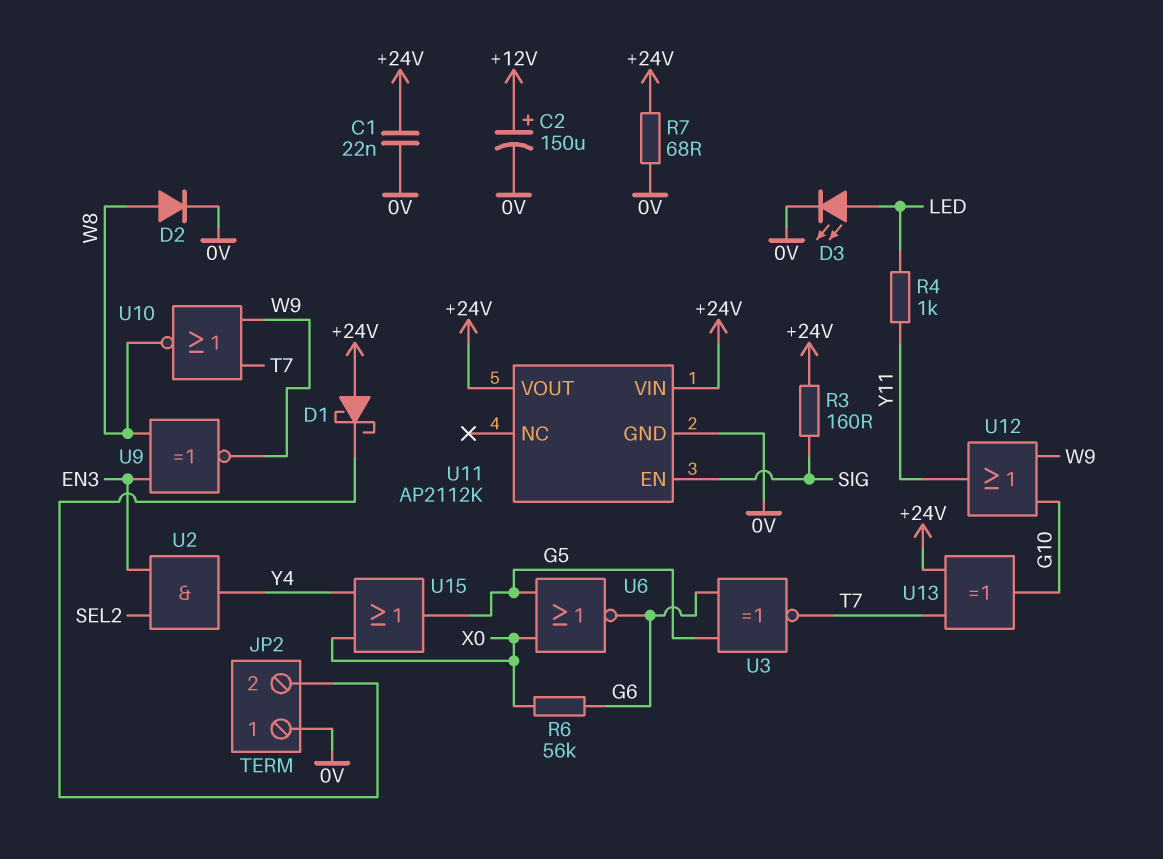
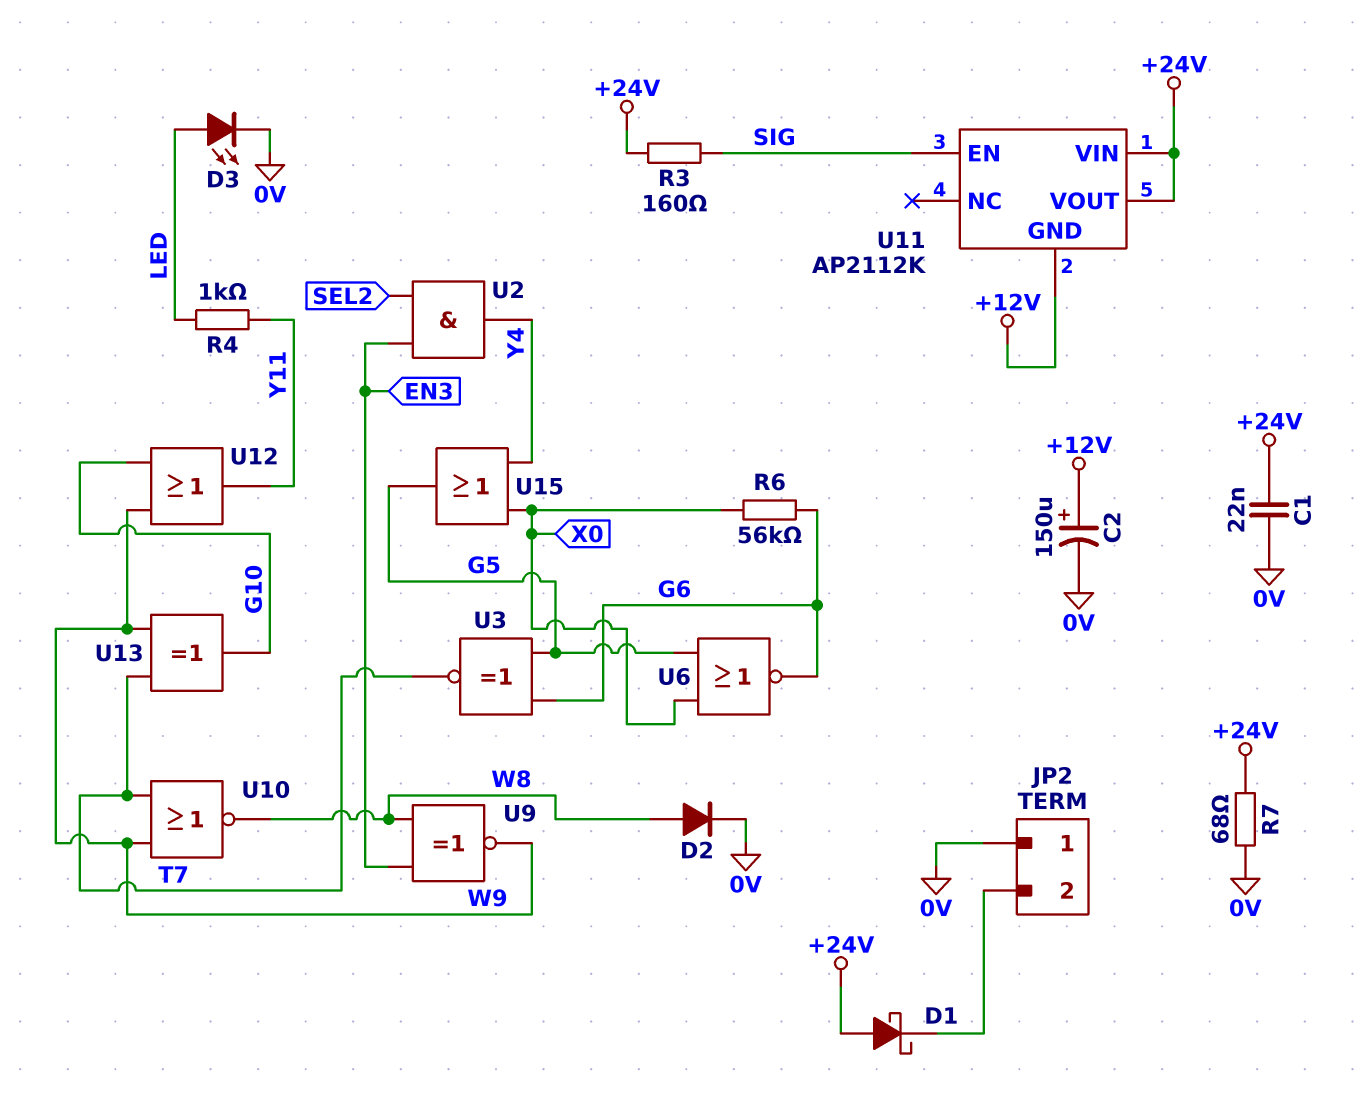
U11 pin GND: 0V -> +12V
U13: XOR (in +24V, in T7, out G10) -> XOR (in T7, in W9, out G10)

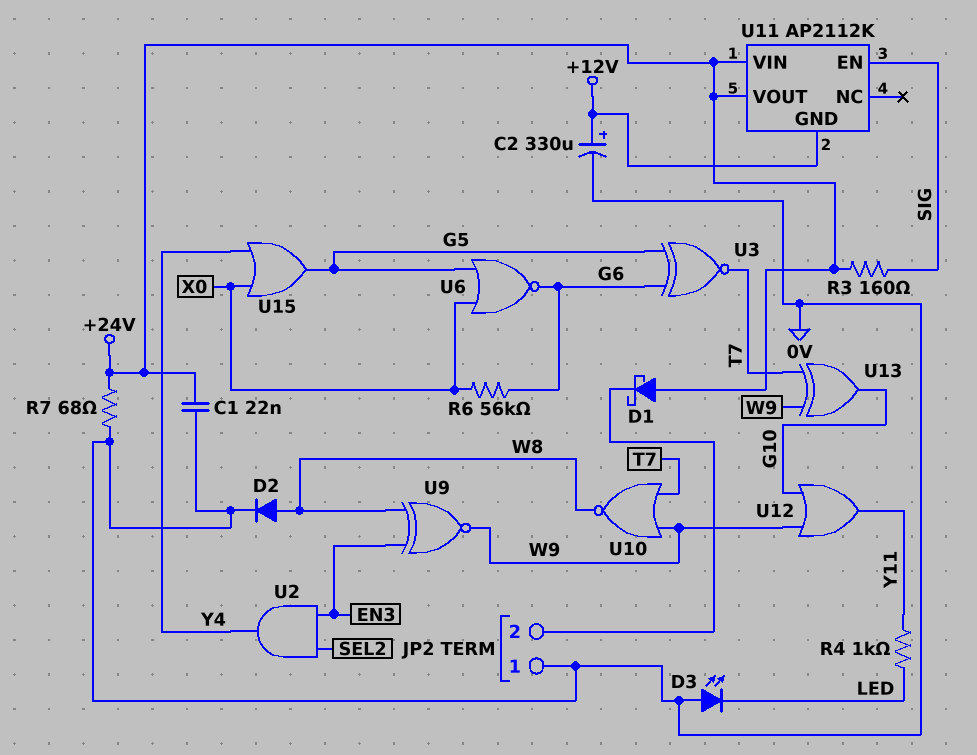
C2: 150uF (plus +12V, minus 0V) -> 330uF (plus +12V, minus 0V)
D3: LED (A LED, K 0V) -> LED (A 0V, K LED)

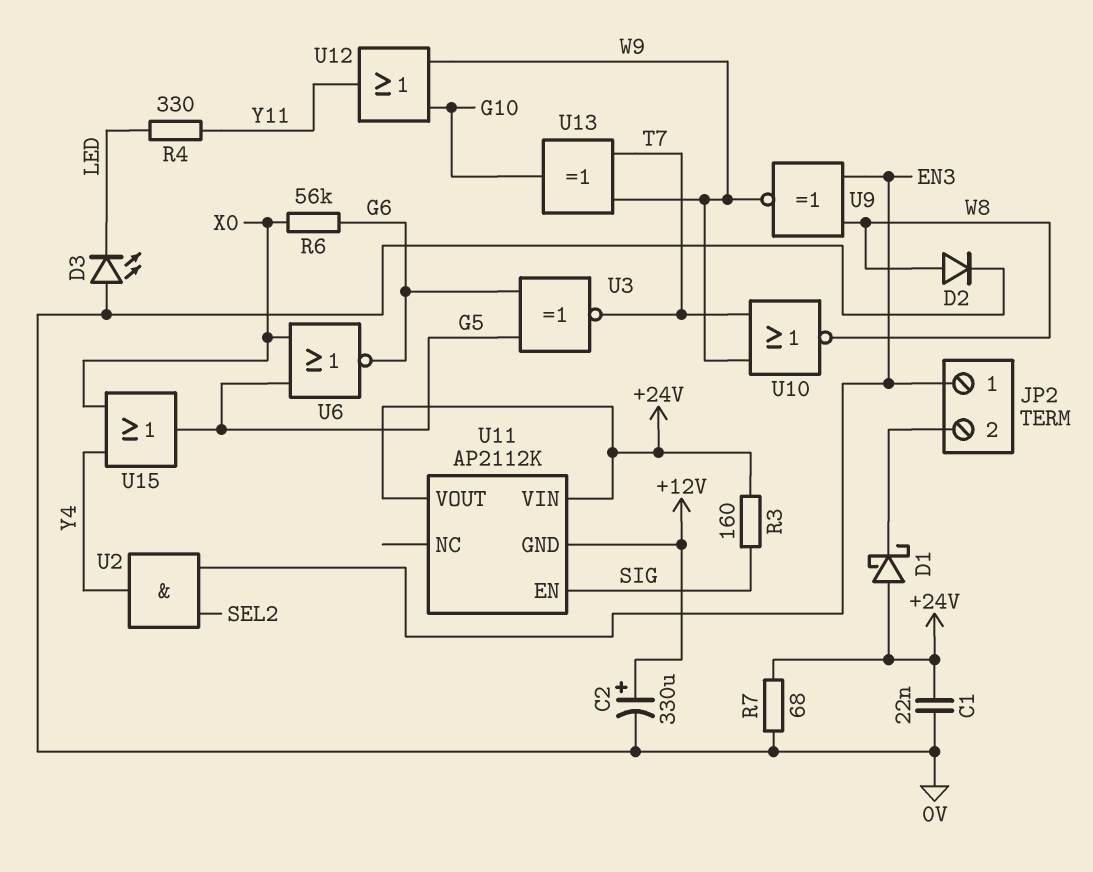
JP2 pin 1: 0V -> EN3
R4: 1k (LED, Y11) -> 330 (LED, Y11)

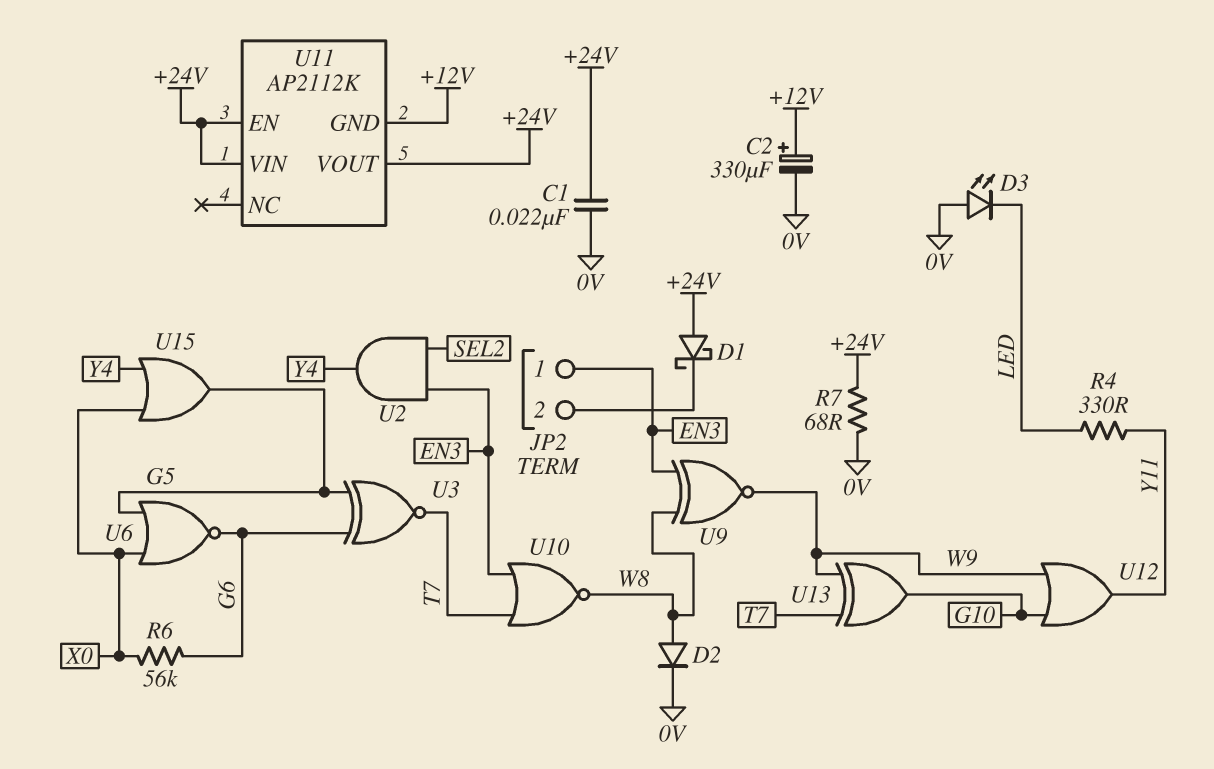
R3: 160 (+24V, SIG) -> none
U10: NOR (in T7, in W9, out W8) -> NOR (in EN3, in T7, out W8)
U11 pin EN: SIG -> +24V

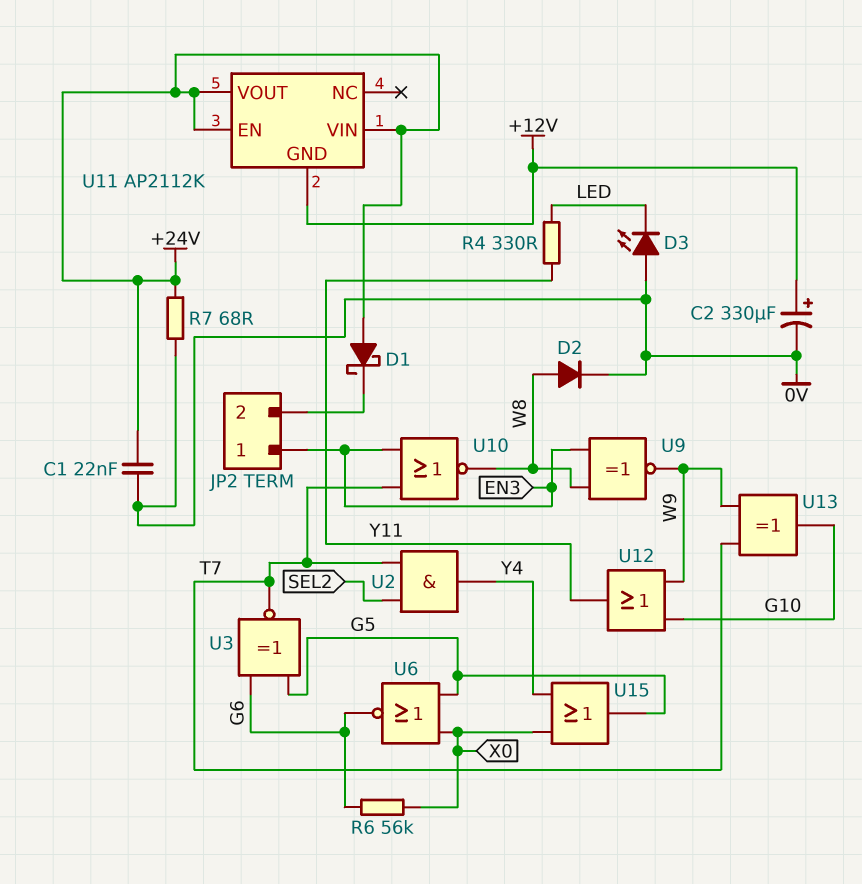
U2: AND (in EN3, in SEL2, out Y4) -> AND (in SEL2, in T7, out Y4)

